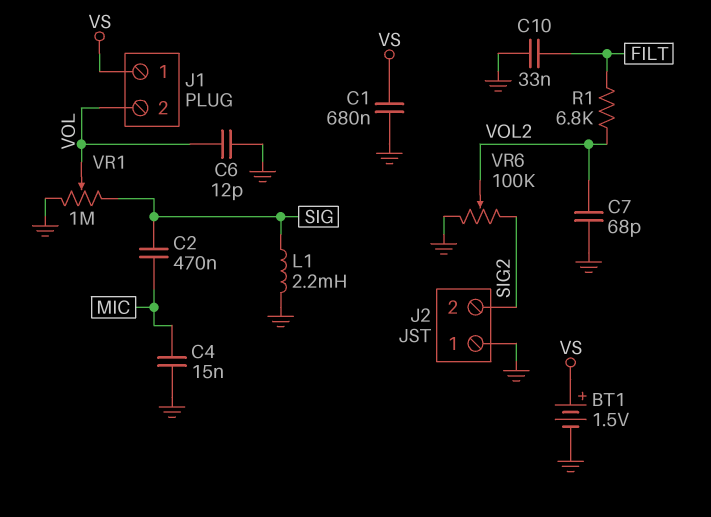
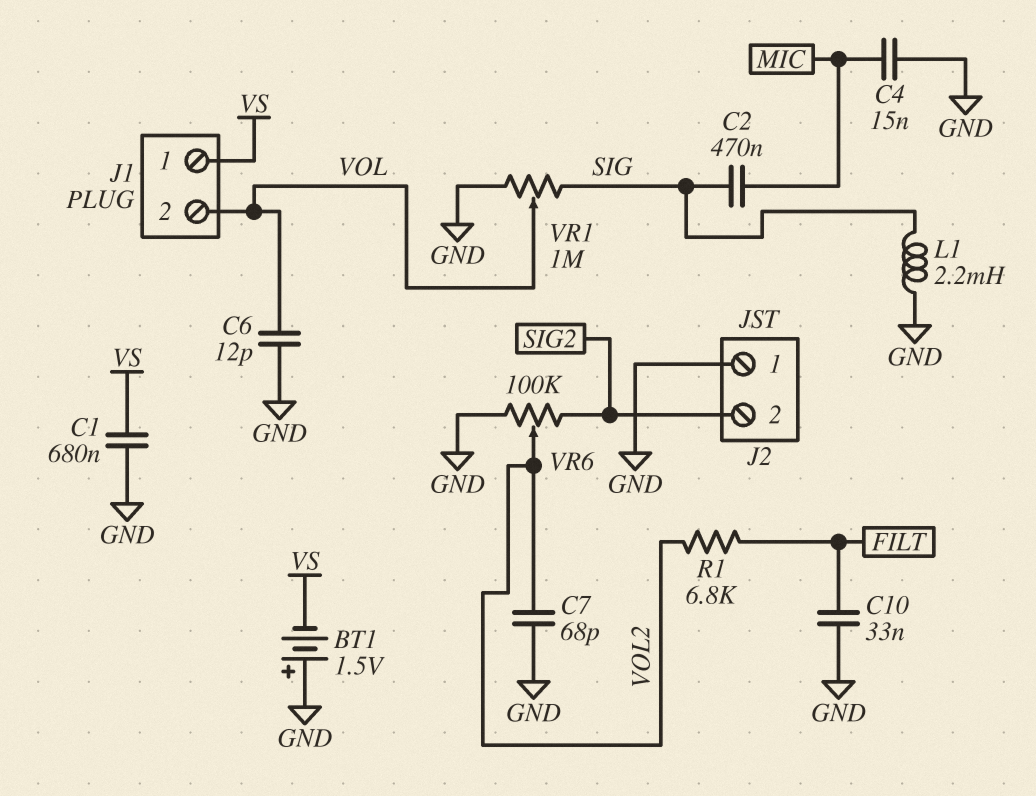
BT1: 1.5V (plus VS, minus GND) -> 1.5V (plus GND, minus VS)

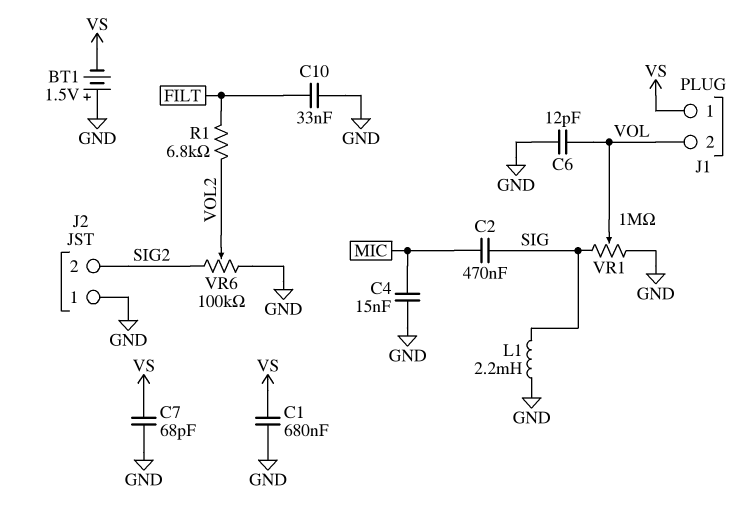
C7: 68pF (GND, VOL2) -> 68pF (GND, VS)

